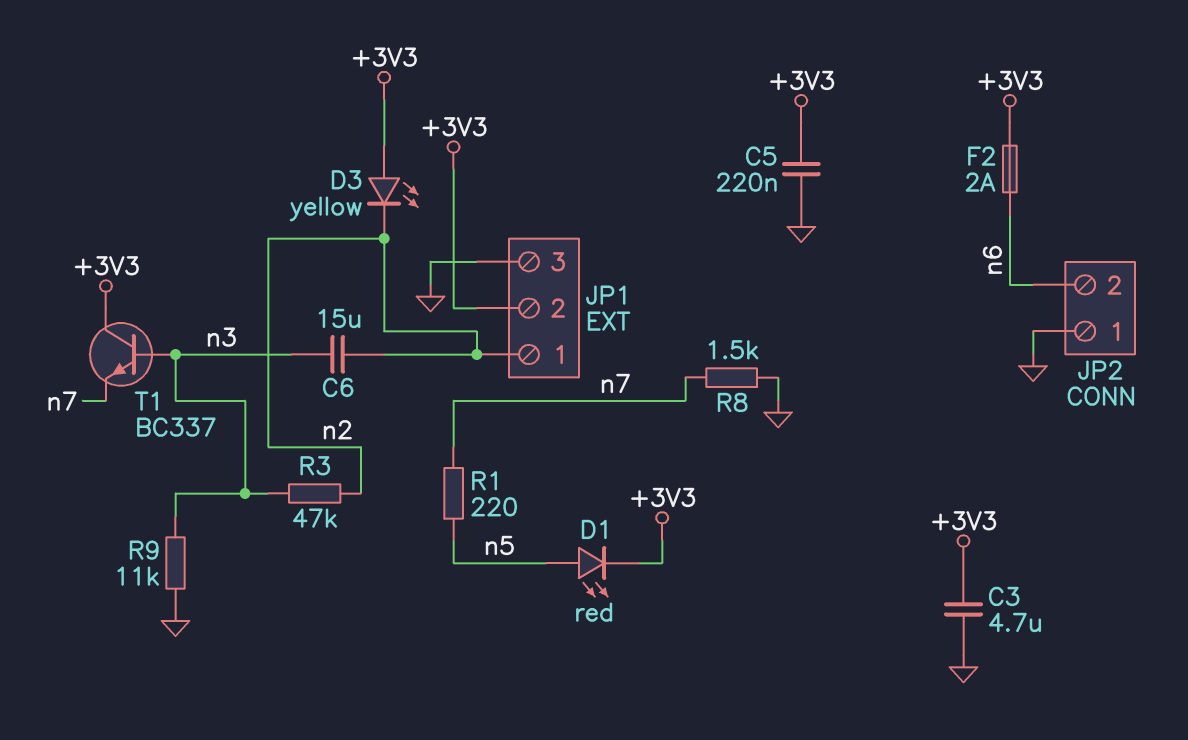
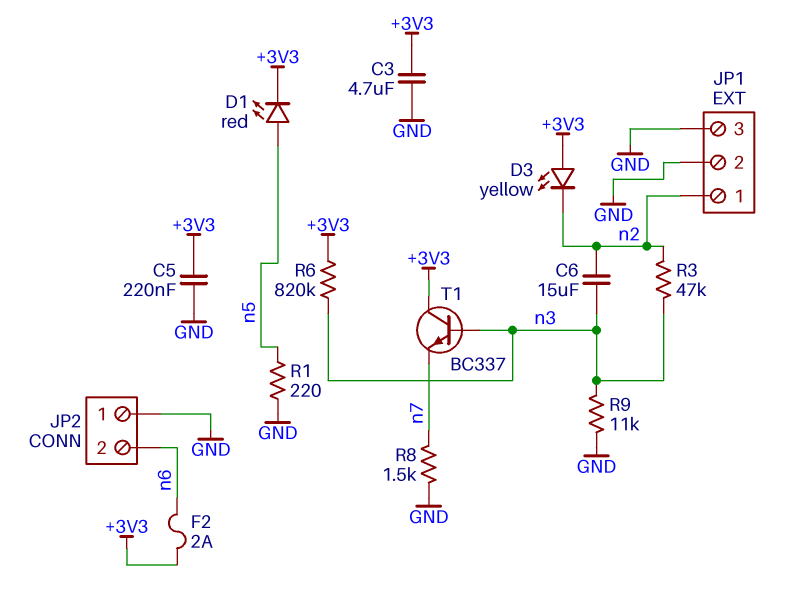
JP1 pin 2: +3V3 -> GND
R1: 220 (n5, n7) -> 220 (GND, n5)
R6: none -> 820k (+3V3, n3)

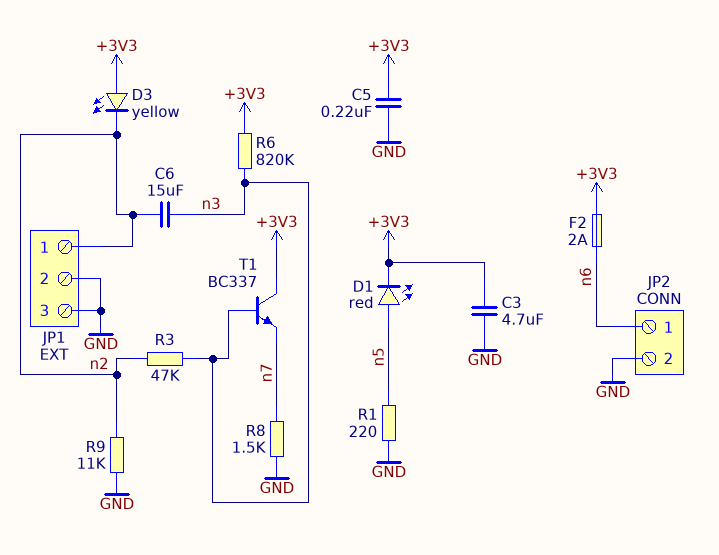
JP2 pin 1: GND -> n6
JP2 pin 2: n6 -> GND
R9: 11k (GND, n3) -> 11k (GND, n2)

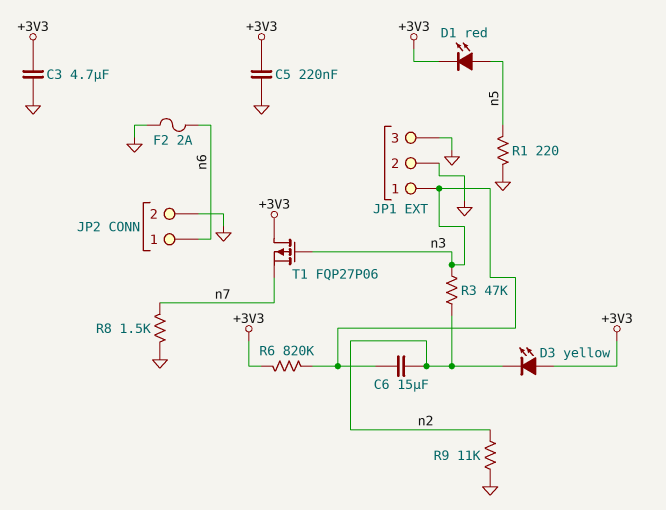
F2: 2A (+3V3, n6) -> 2A (GND, n6)
JP1 pin 1: n2 -> n3
T1: NPN BC337 (B n3, C +3V3, E n7) -> PMOS FQP27P06 (G n3, D +3V3, S n7)

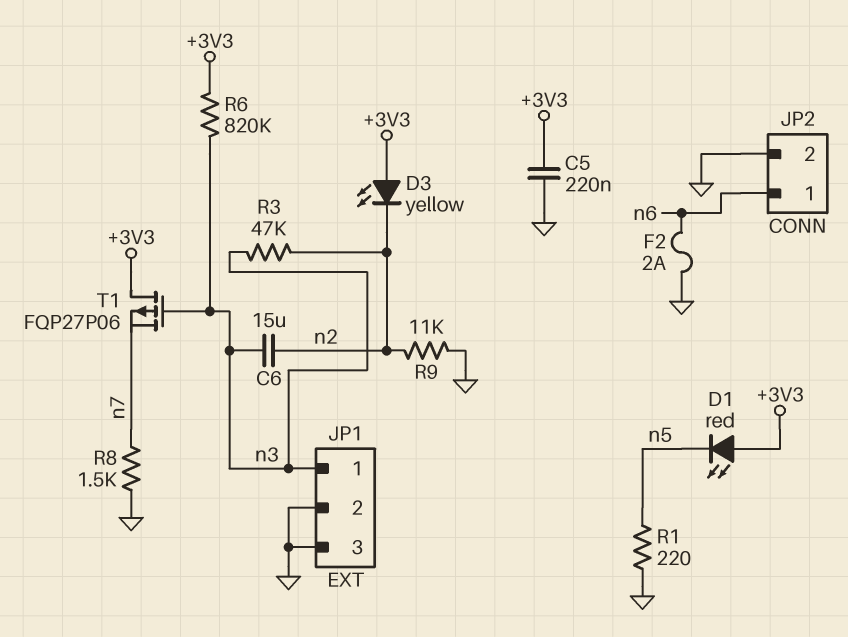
C3: 4.7uF (+3V3, GND) -> none
D1: LED red (A n5, K +3V3) -> LED red (A +3V3, K n5)

